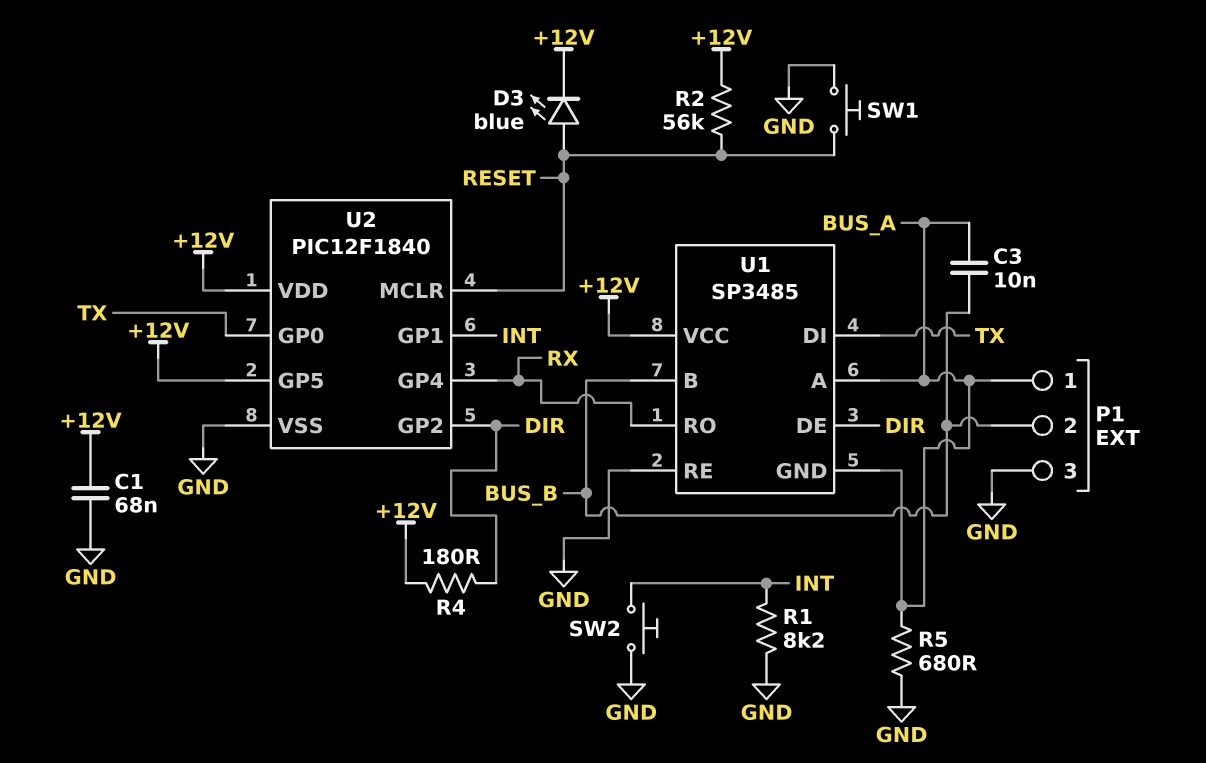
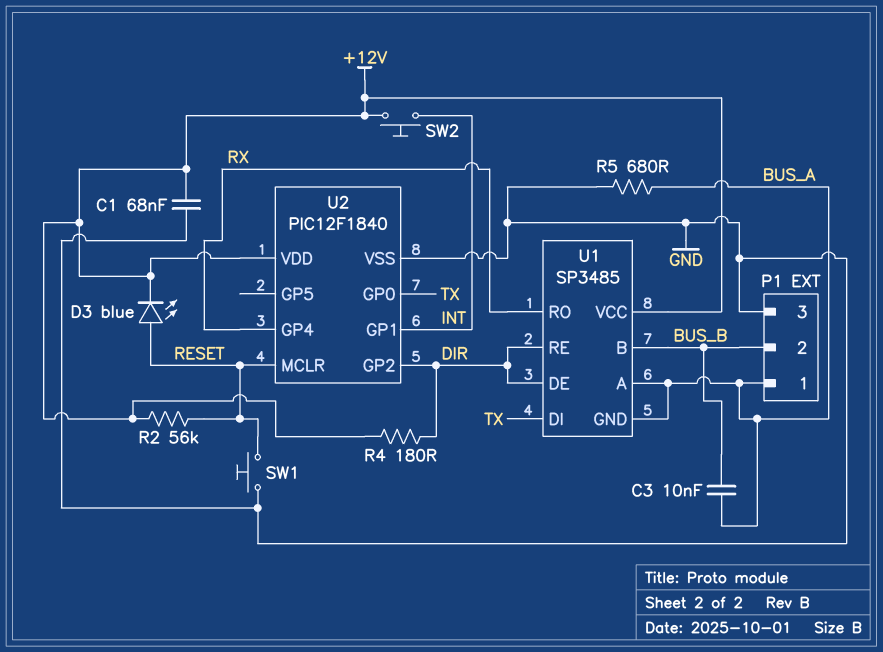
R1: 8.2k (GND, INT) -> none
SW2: button (GND, INT) -> button (+12V, INT)
U1 pin RE: GND -> DIR
U2 pin GP5: +12V -> none

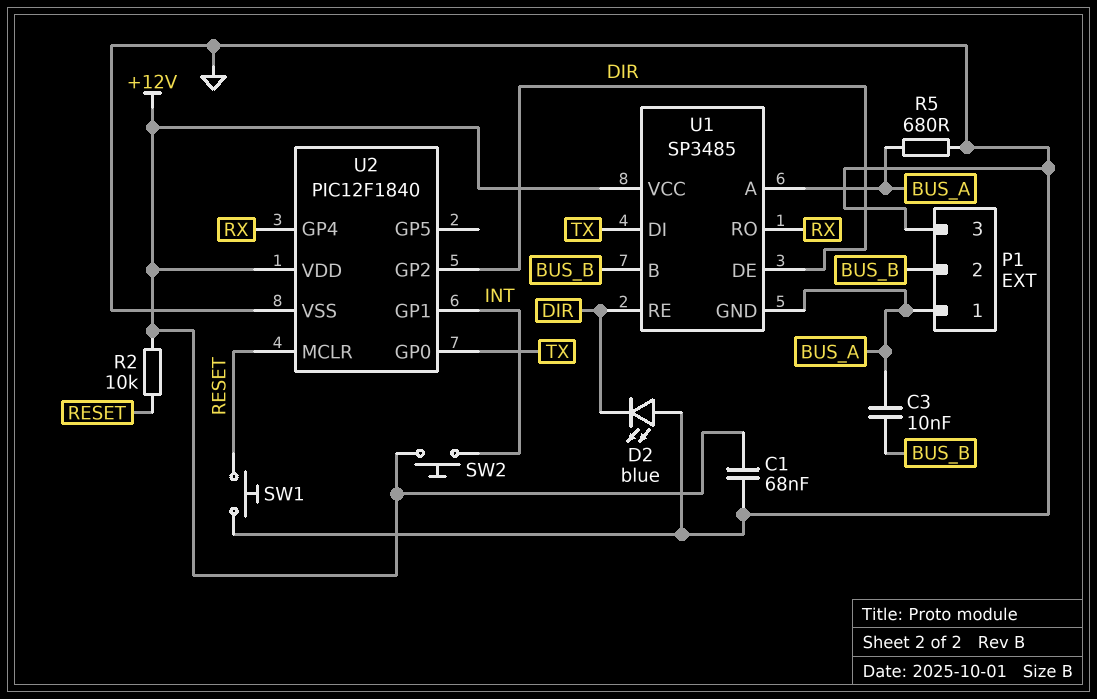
D2: none -> LED blue (A GND, K DIR)
D3: LED blue (A RESET, K +12V) -> none
R2: 56k (+12V, RESET) -> 10k (+12V, RESET)
R4: 180 (+12V, DIR) -> none

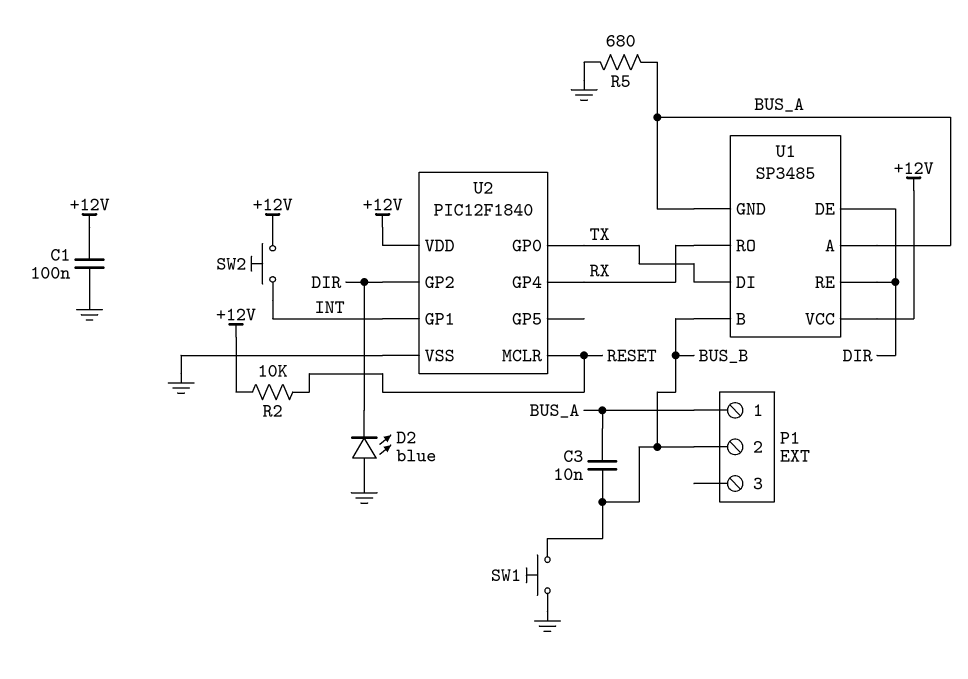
C1: 68nF (+12V, GND) -> 100nF (+12V, GND)
P1 pin 3: GND -> none
SW1: button (GND, RESET) -> button (BUS_B, GND)

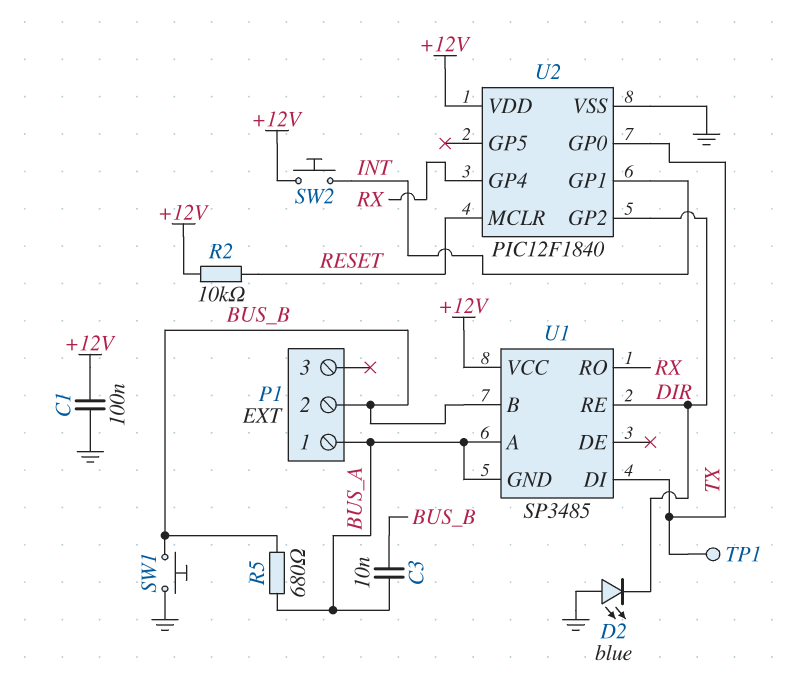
R5: 680 (BUS_A, GND) -> 680 (BUS_A, BUS_B)
TP1: none -> test point (TX)
U1 pin DE: DIR -> none

